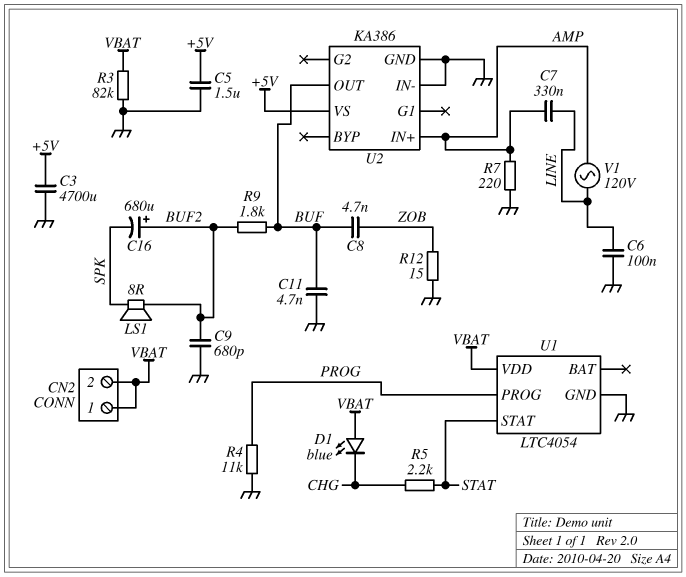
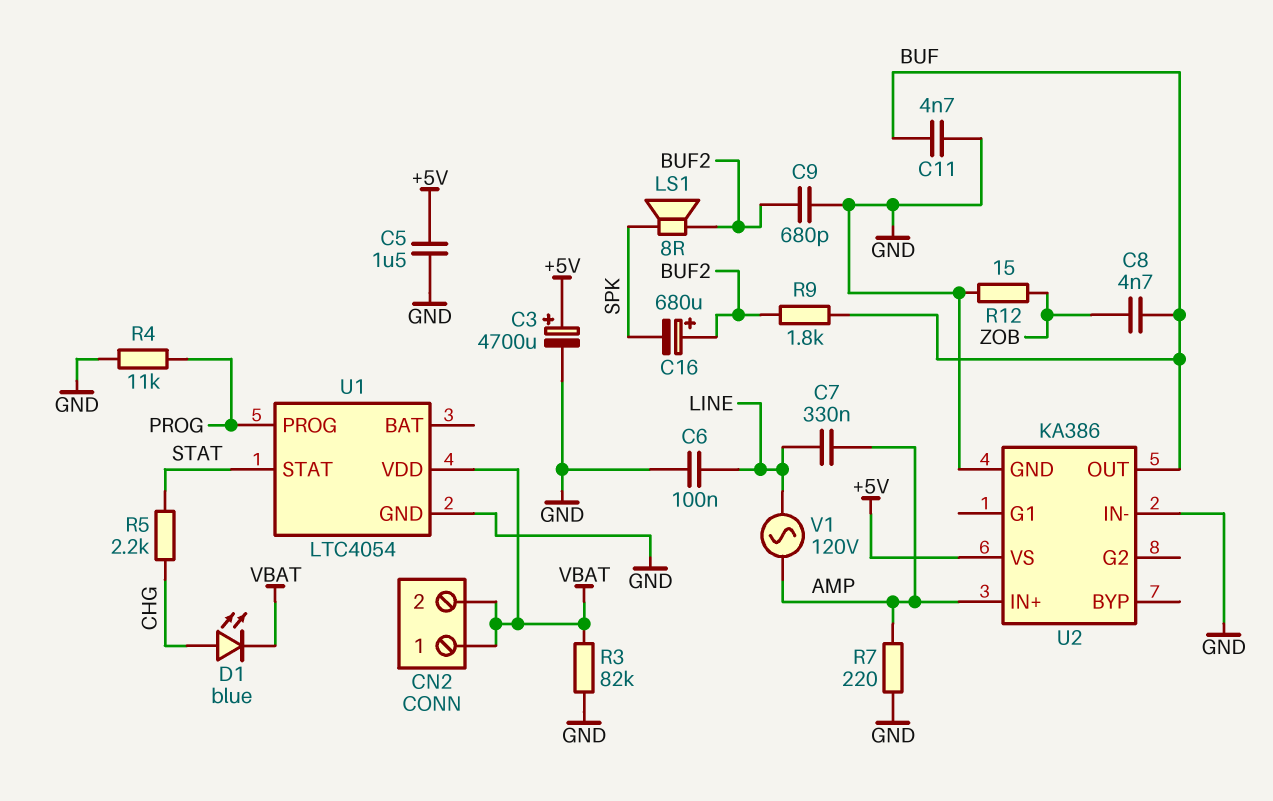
C3: 4700uF (+5V, GND) -> 4700uF (plus +5V, minus GND)
D1: LED blue (A VBAT, K CHG) -> LED blue (A CHG, K VBAT)

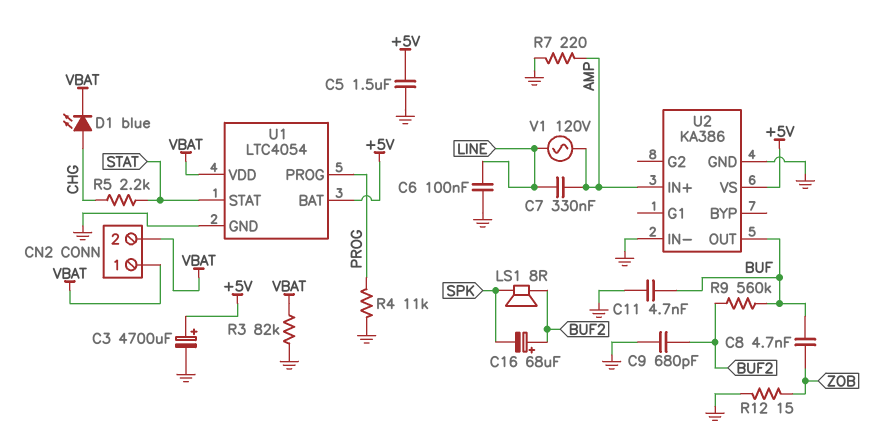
C16: 680uF (plus BUF2, minus SPK) -> 68uF (plus BUF2, minus SPK)
R9: 1.8k (BUF, BUF2) -> 560k (BUF, BUF2)
U1 pin BAT: none -> +5V

